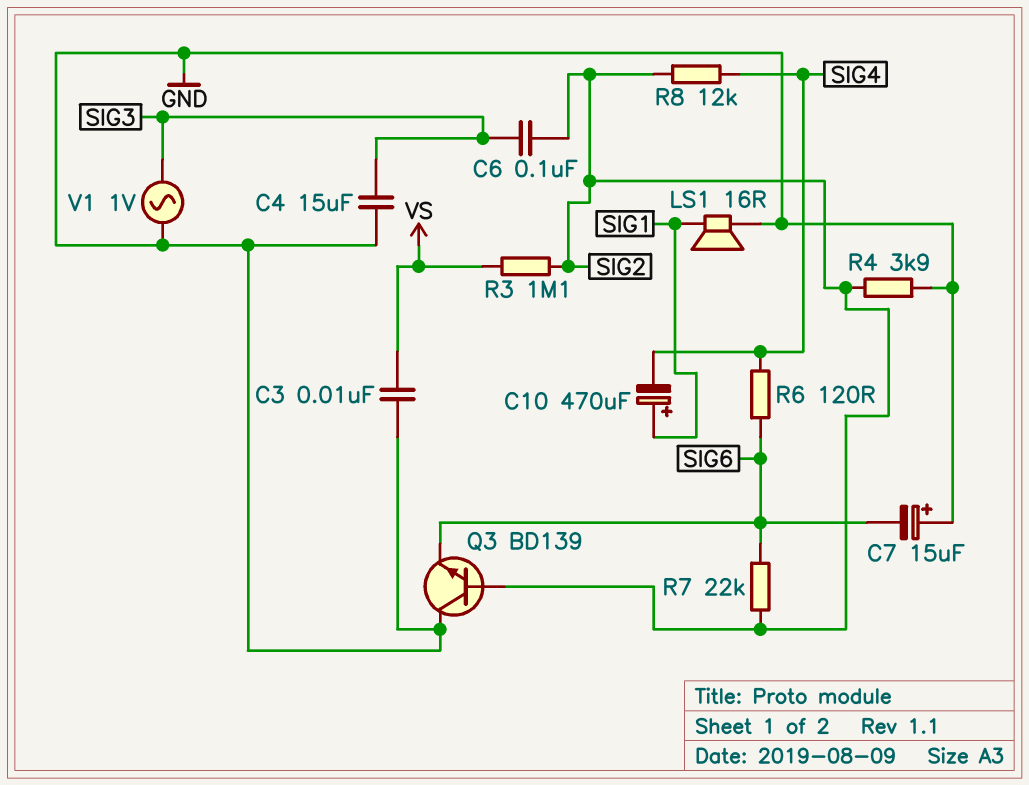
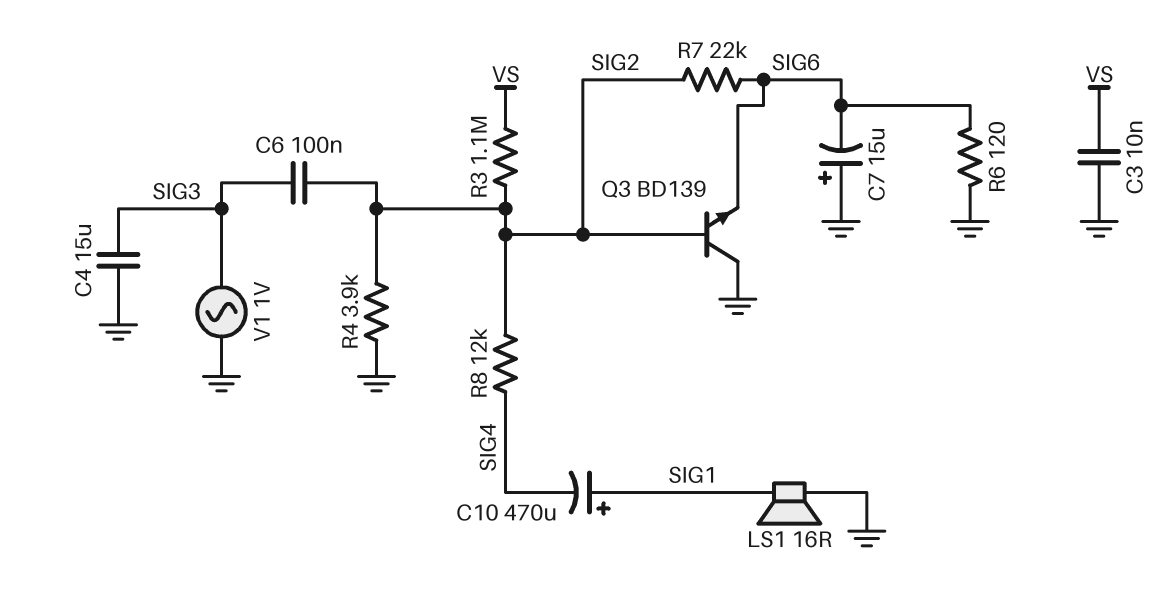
R6: 120 (SIG4, SIG6) -> 120 (GND, SIG6)

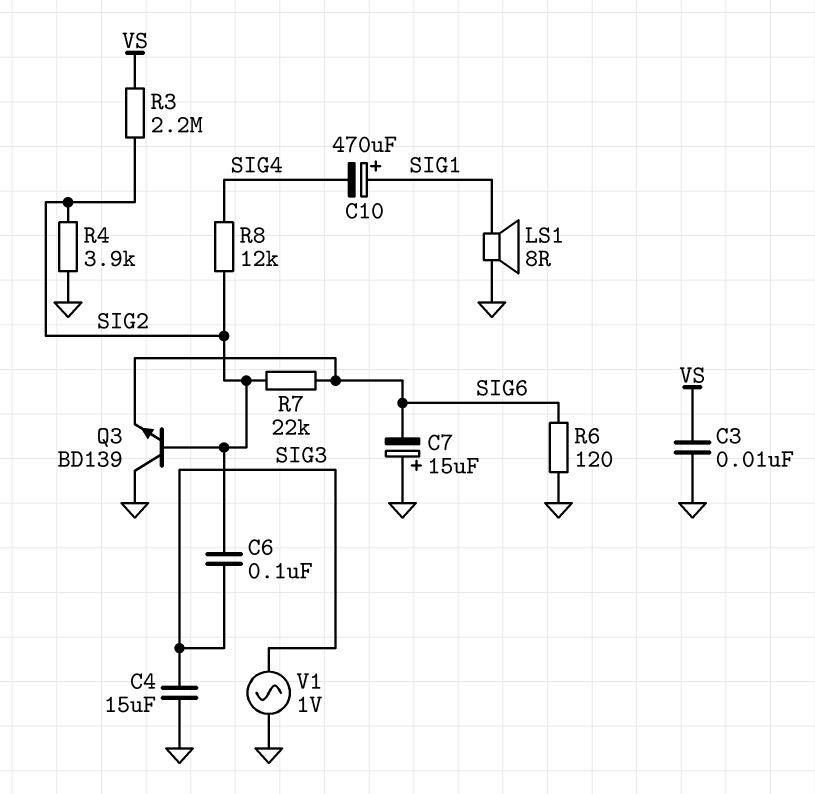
LS1: speaker 16R (GND, SIG1) -> speaker 8R (GND, SIG1)
R3: 1.1M (SIG2, VS) -> 2.2M (SIG2, VS)

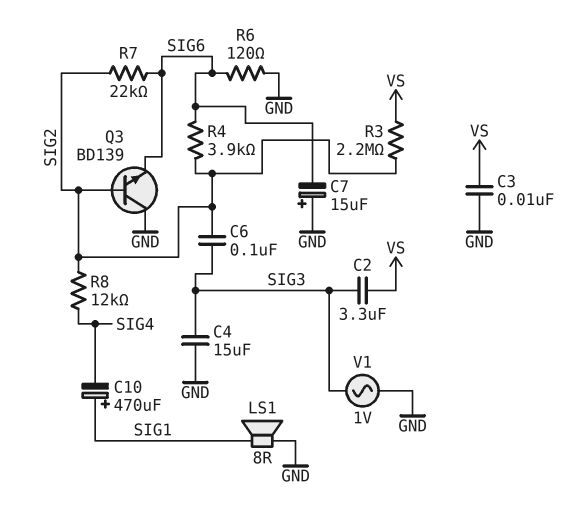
C2: none -> 3.3uF (SIG3, VS)
R4: 3.9k (GND, SIG2) -> 3.9k (SIG2, SIG6)

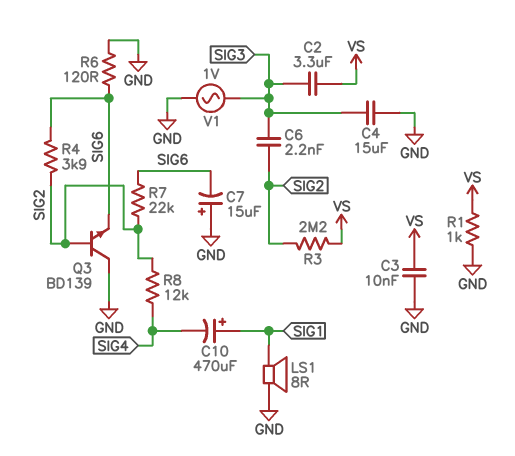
C6: 100nF (SIG2, SIG3) -> 2.2nF (SIG2, SIG3)
R1: none -> 1k (GND, VS)

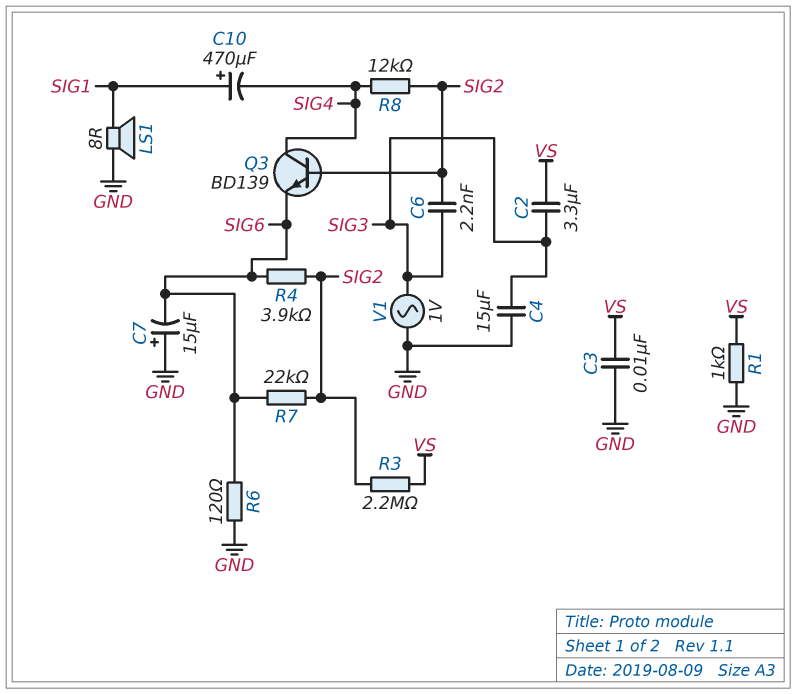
Q3: NPN BD139 (B SIG2, C GND, E SIG6) -> NPN BD139 (B SIG2, C SIG4, E SIG6)

